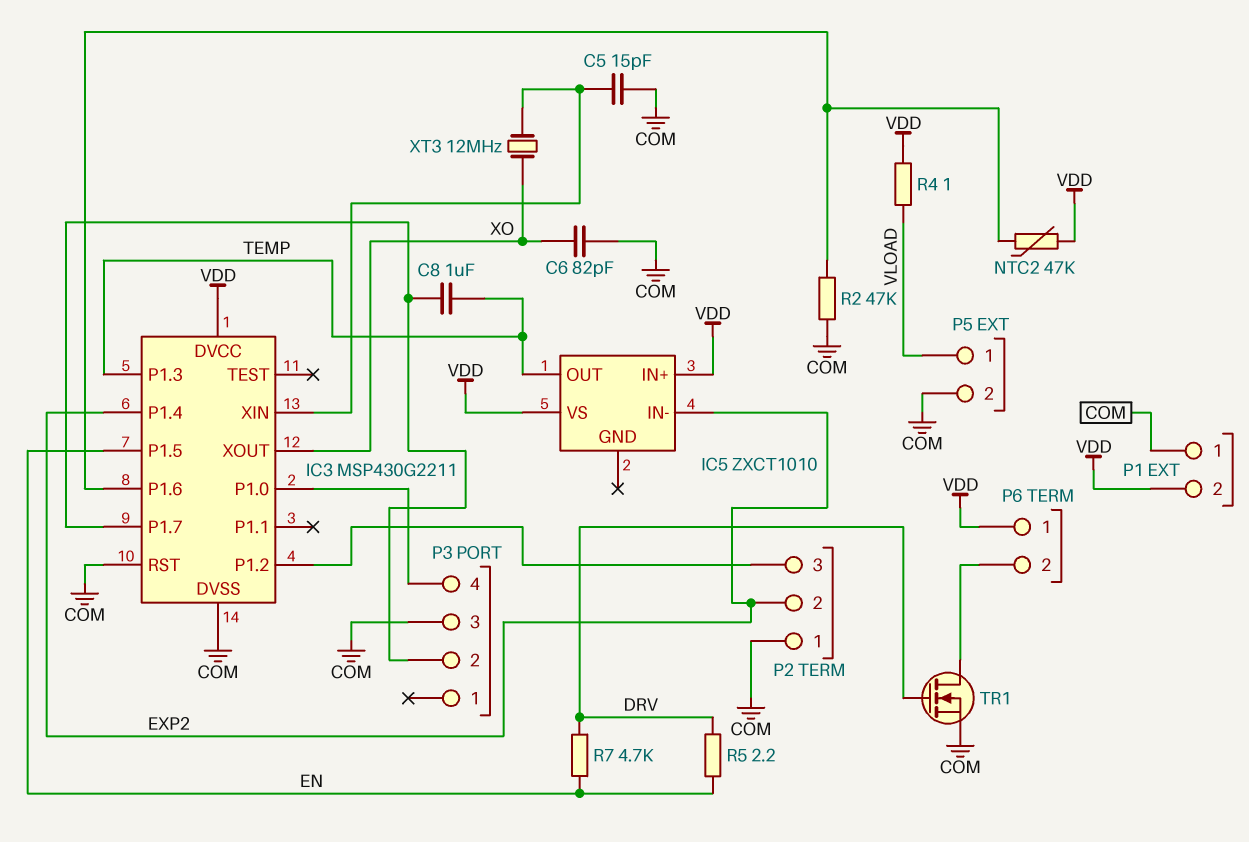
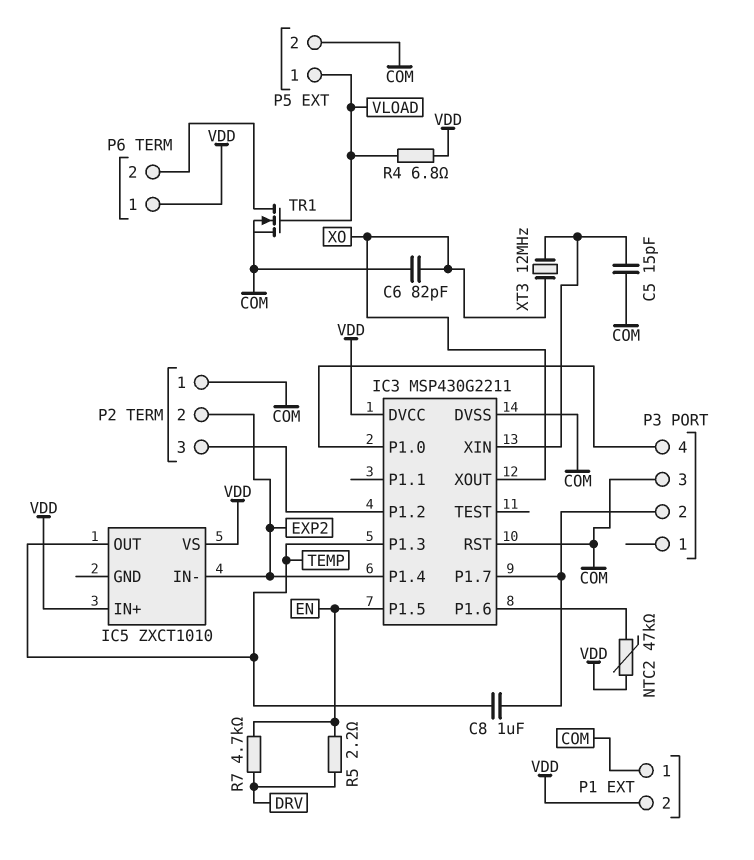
R2: 47k (COM, IC3/P1.6) -> none
R4: 1 (VDD, VLOAD) -> 6.8 (VDD, VLOAD)
TR1: NMOS (G DRV, D P6/2, S COM) -> NMOS (G VLOAD, D P6/2, S COM)

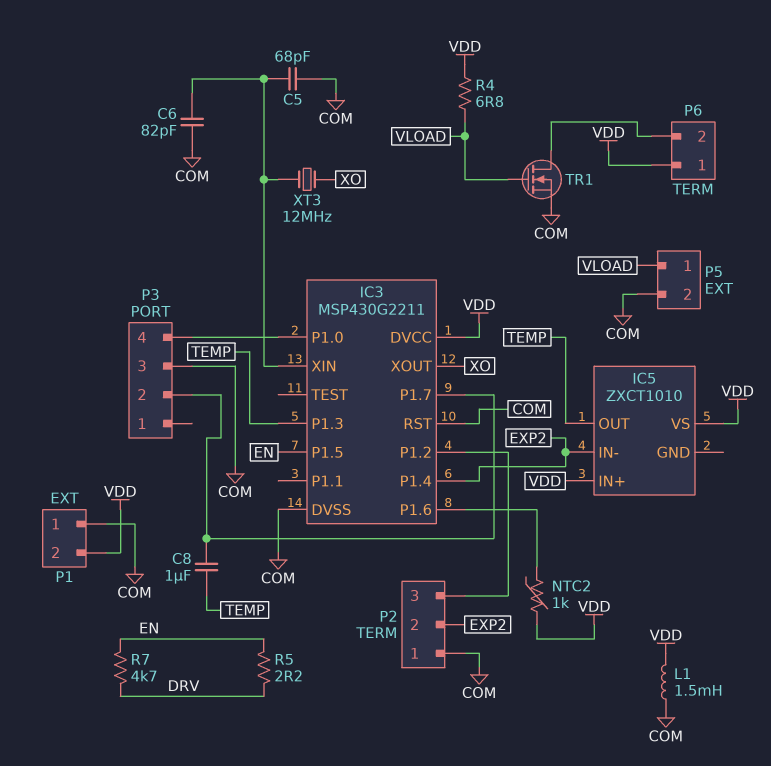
C5: 15pF (COM, IC3/XIN) -> 68pF (COM, IC3/XIN)
C6: 82pF (COM, XO) -> 82pF (COM, IC3/XIN)
L1: none -> 1.5mH (COM, VDD)
NTC2: 47k (IC3/P1.6, VDD) -> 1k (IC3/P1.6, VDD)

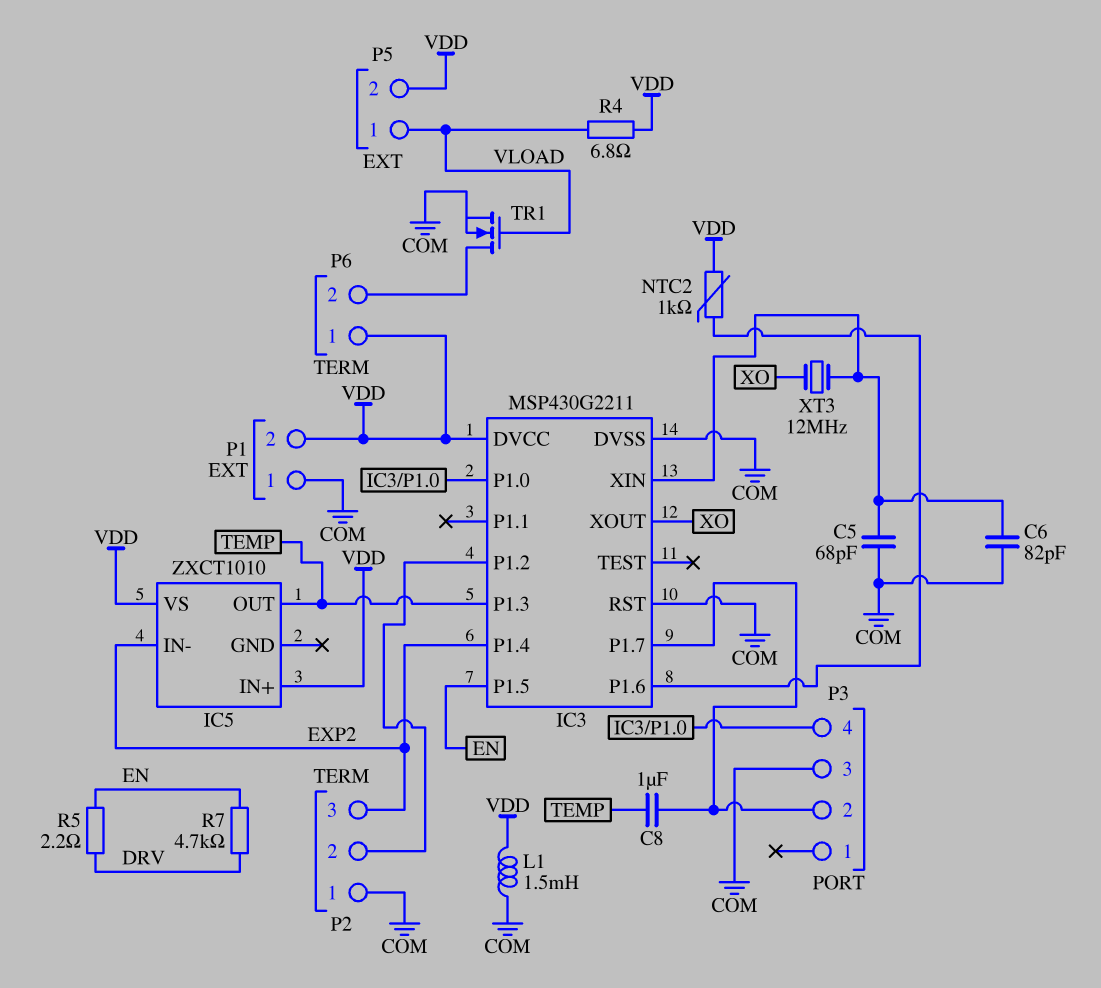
P2 pin 2: EXP2 -> IC3/P1.2
P2 pin 3: IC3/P1.2 -> EXP2
P5 pin 2: COM -> VDD

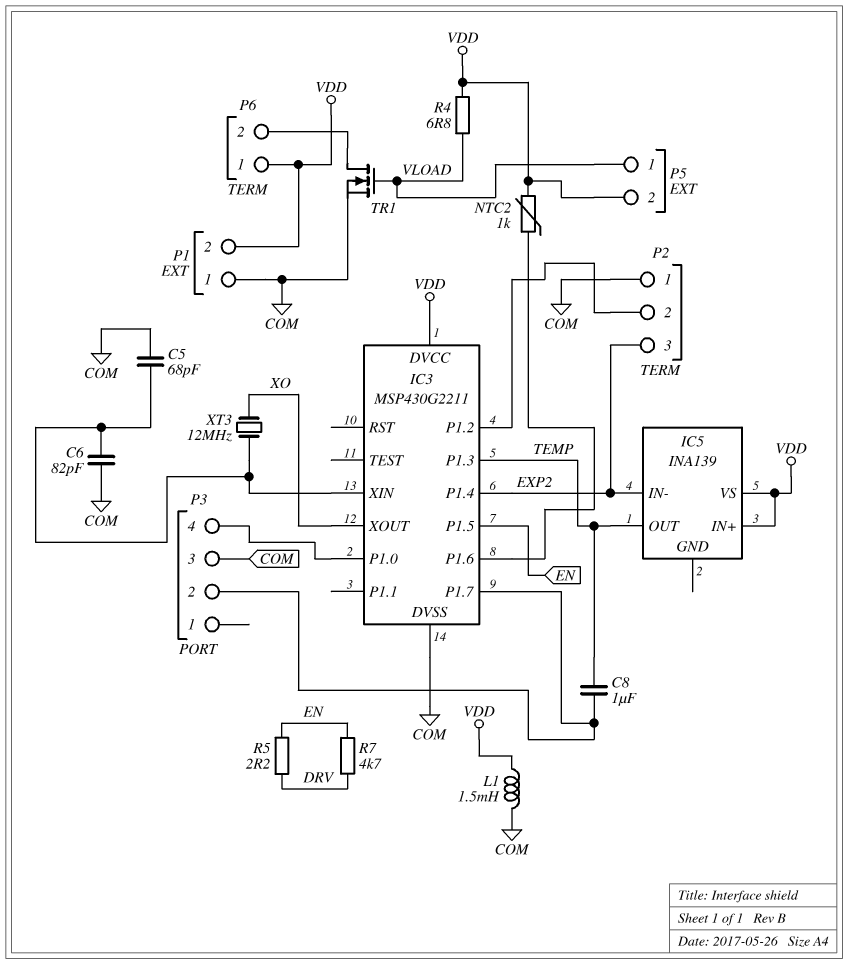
IC3 pin RST: COM -> none
IC5: ZXCT1010 -> INA139

